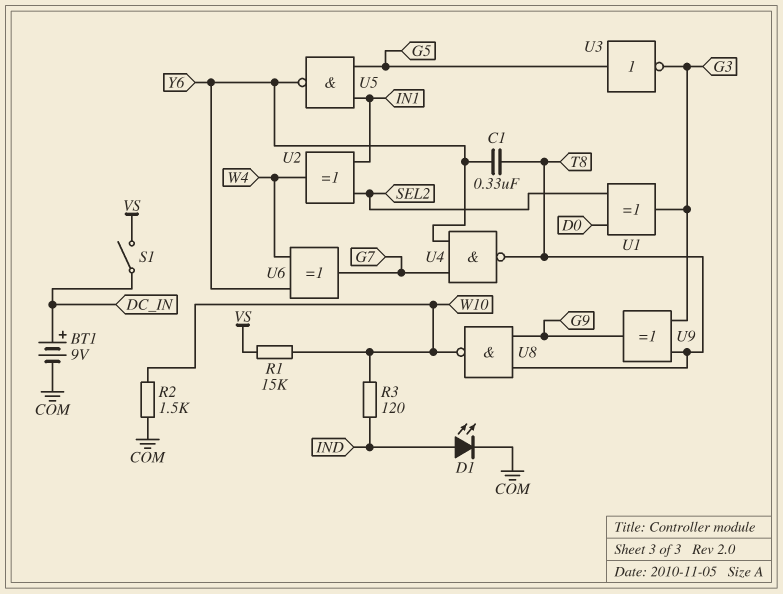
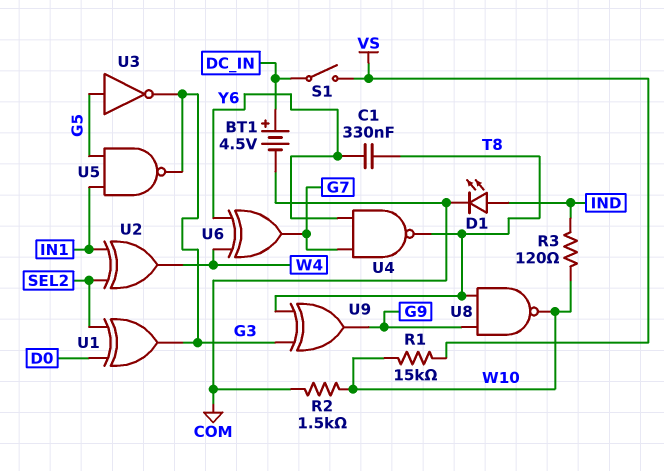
BT1: 9V (plus DC_IN, minus COM) -> 4.5V (plus DC_IN, minus COM)
U5: NAND (in G5, in IN1, out Y6) -> NAND (in G5, in IN1, out G3)

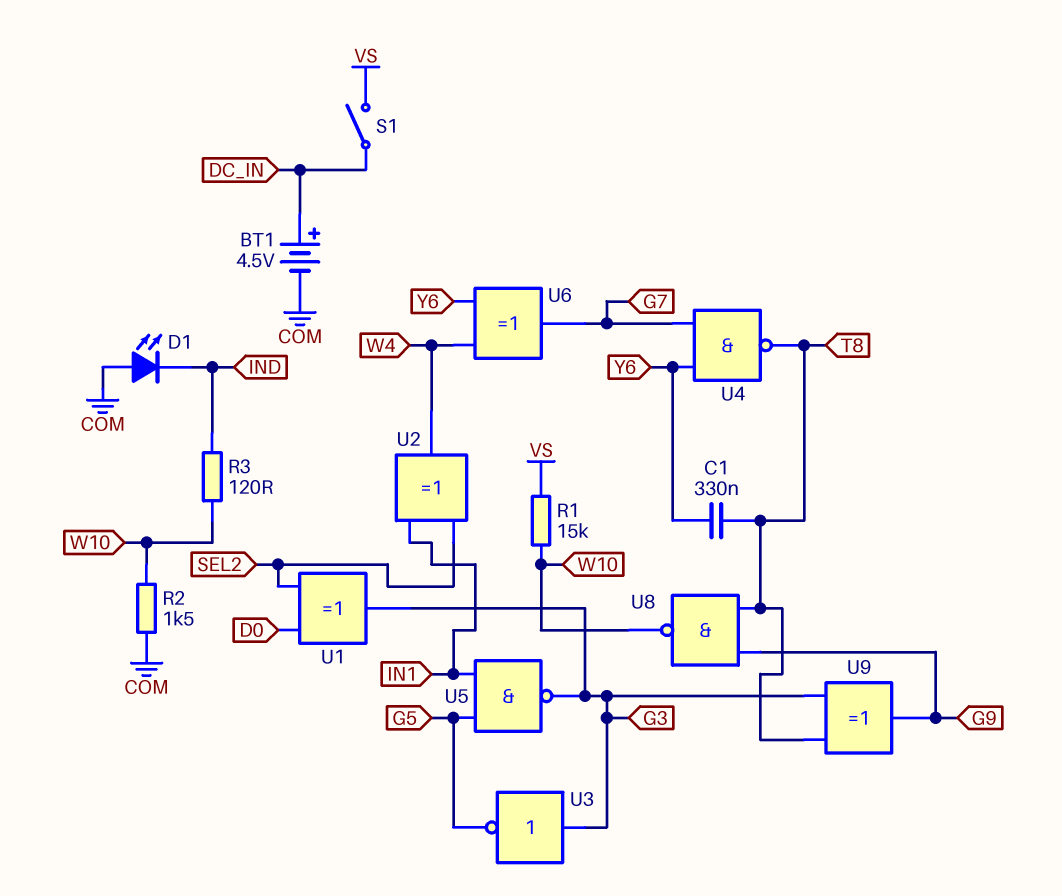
D1: LED (A IND, K COM) -> LED (A COM, K IND)
U3: NOT (in G5, out G3) -> NOT (in G3, out G5)

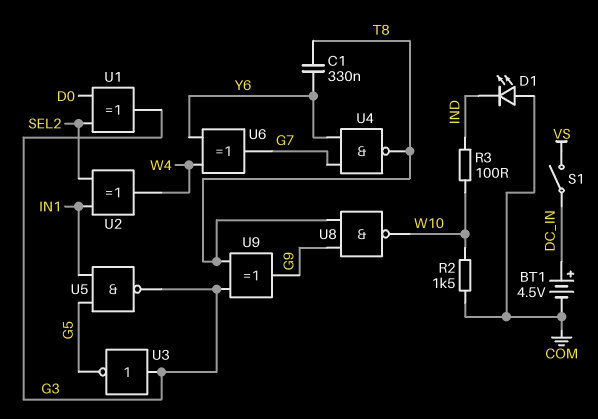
R1: 15k (VS, W10) -> none
R3: 120 (IND, W10) -> 100 (IND, W10)

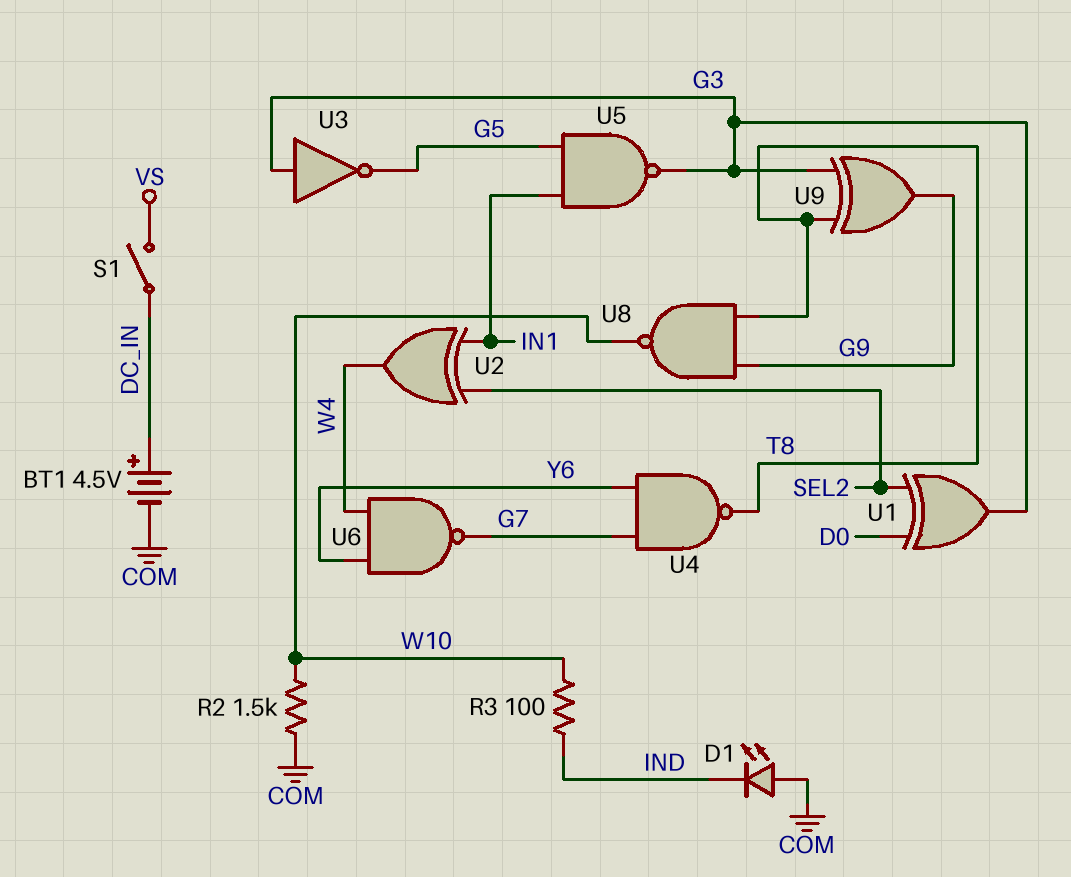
C1: 330nF (T8, Y6) -> none
U6: XOR (in W4, in Y6, out G7) -> NAND (in W4, in Y6, out G7)

